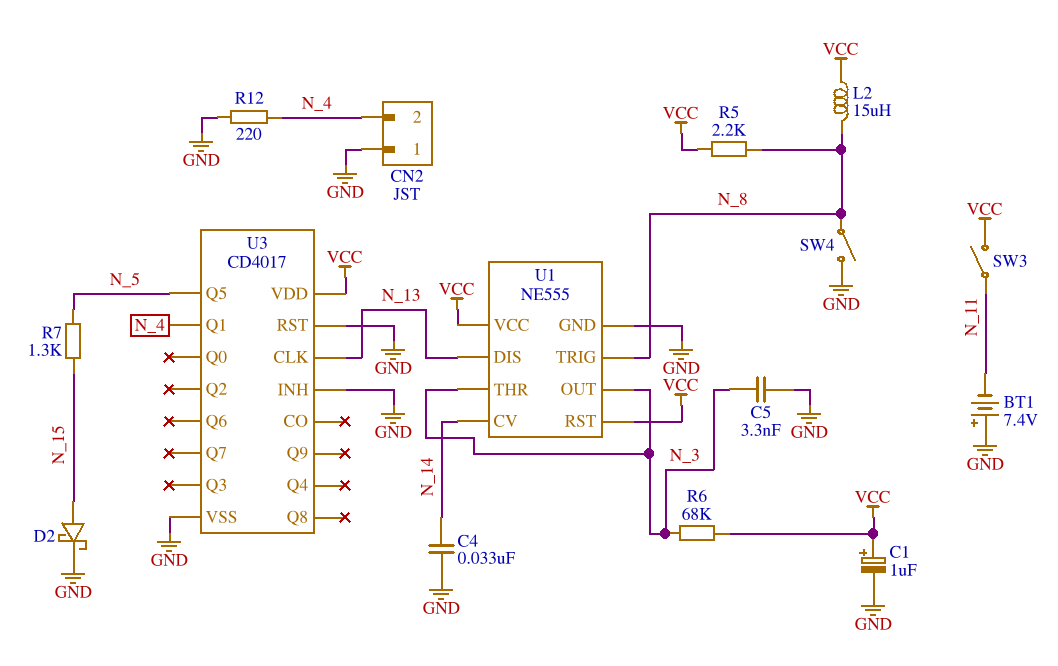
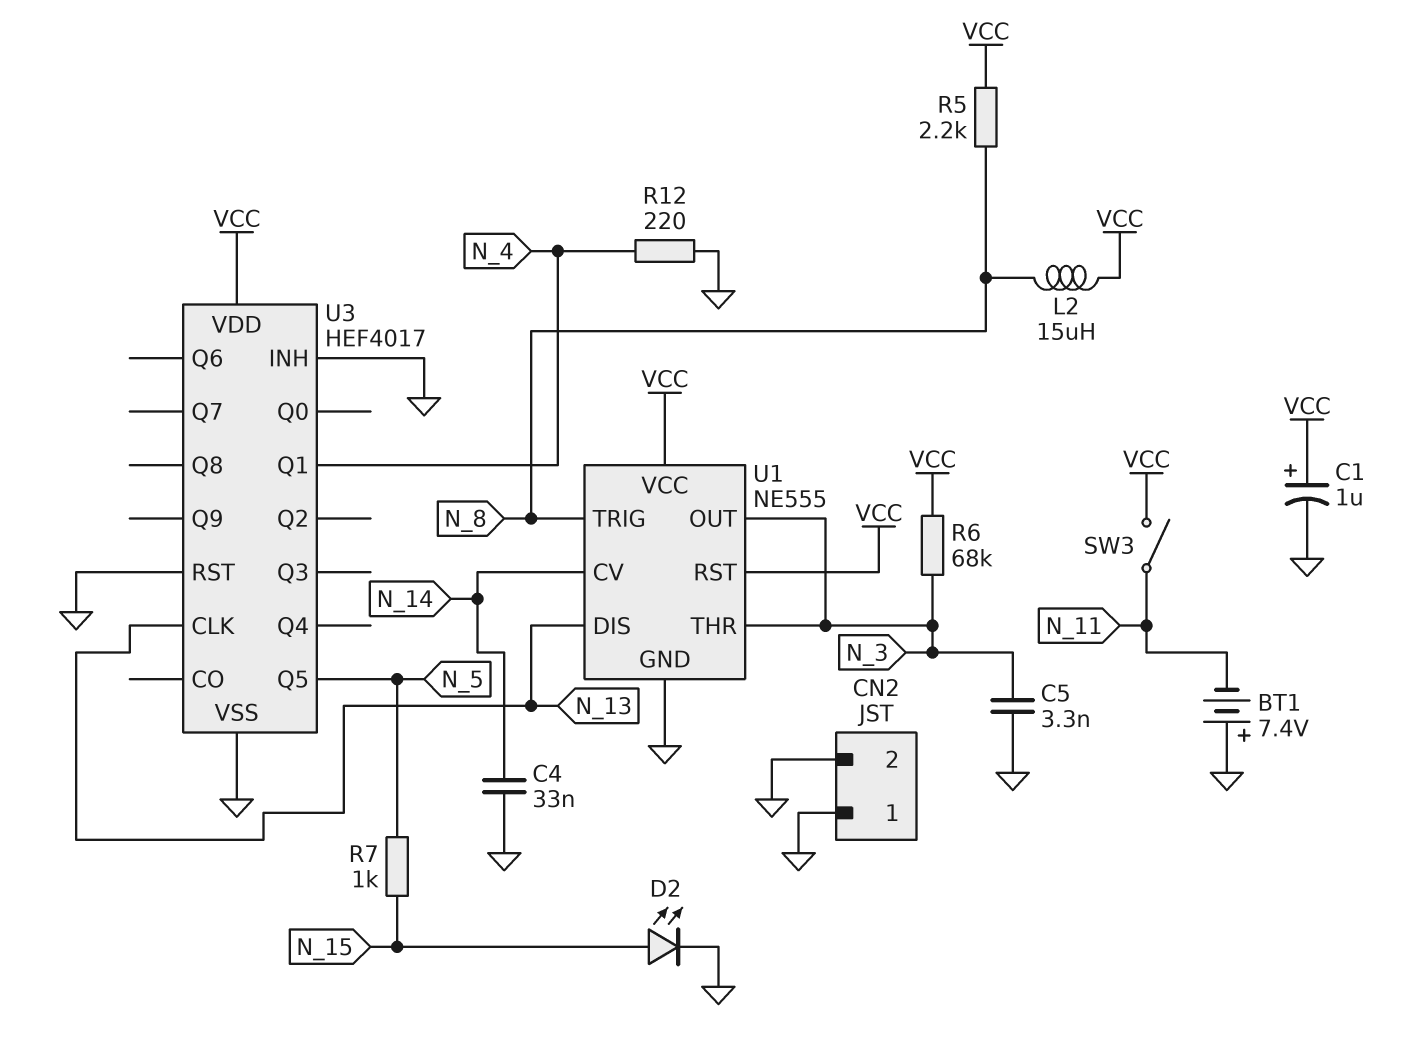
CN2 pin 2: N_4 -> GND
D2: schottky (A N_15, K GND) -> LED (A N_15, K GND)
R7: 1.3k (N_5, N_15) -> 1k (N_5, N_15)
SW4: switch (GND, N_8) -> none
U3: CD4017 -> HEF4017

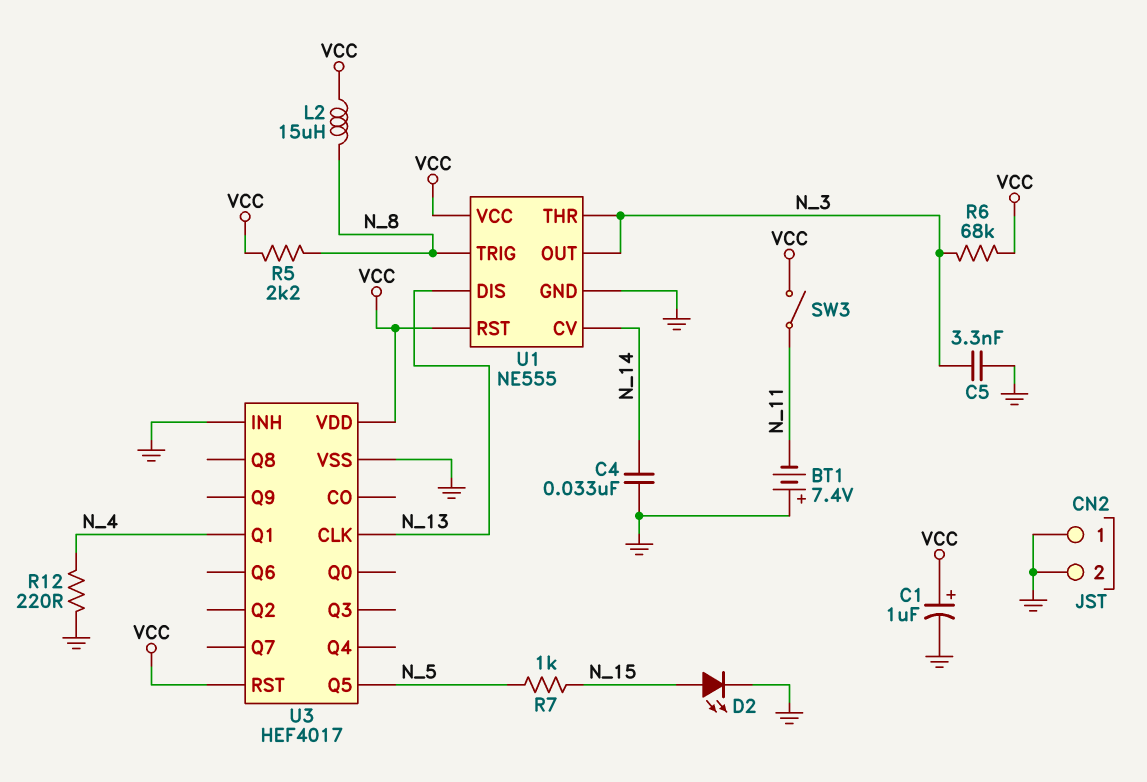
U3 pin RST: GND -> VCC

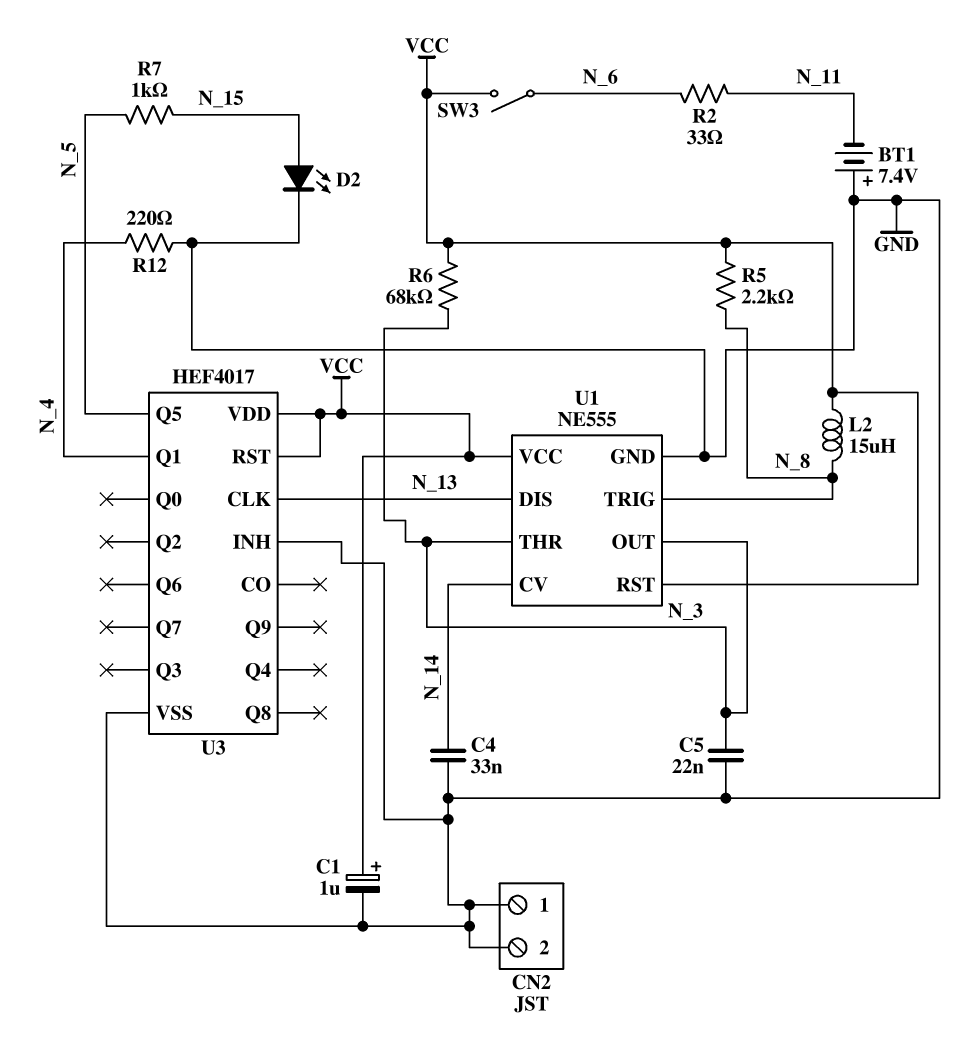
C5: 3.3nF (GND, N_3) -> 22nF (GND, N_3)
R2: none -> 33 (N_6, N_11)
SW3: switch (N_11, VCC) -> switch (N_6, VCC)

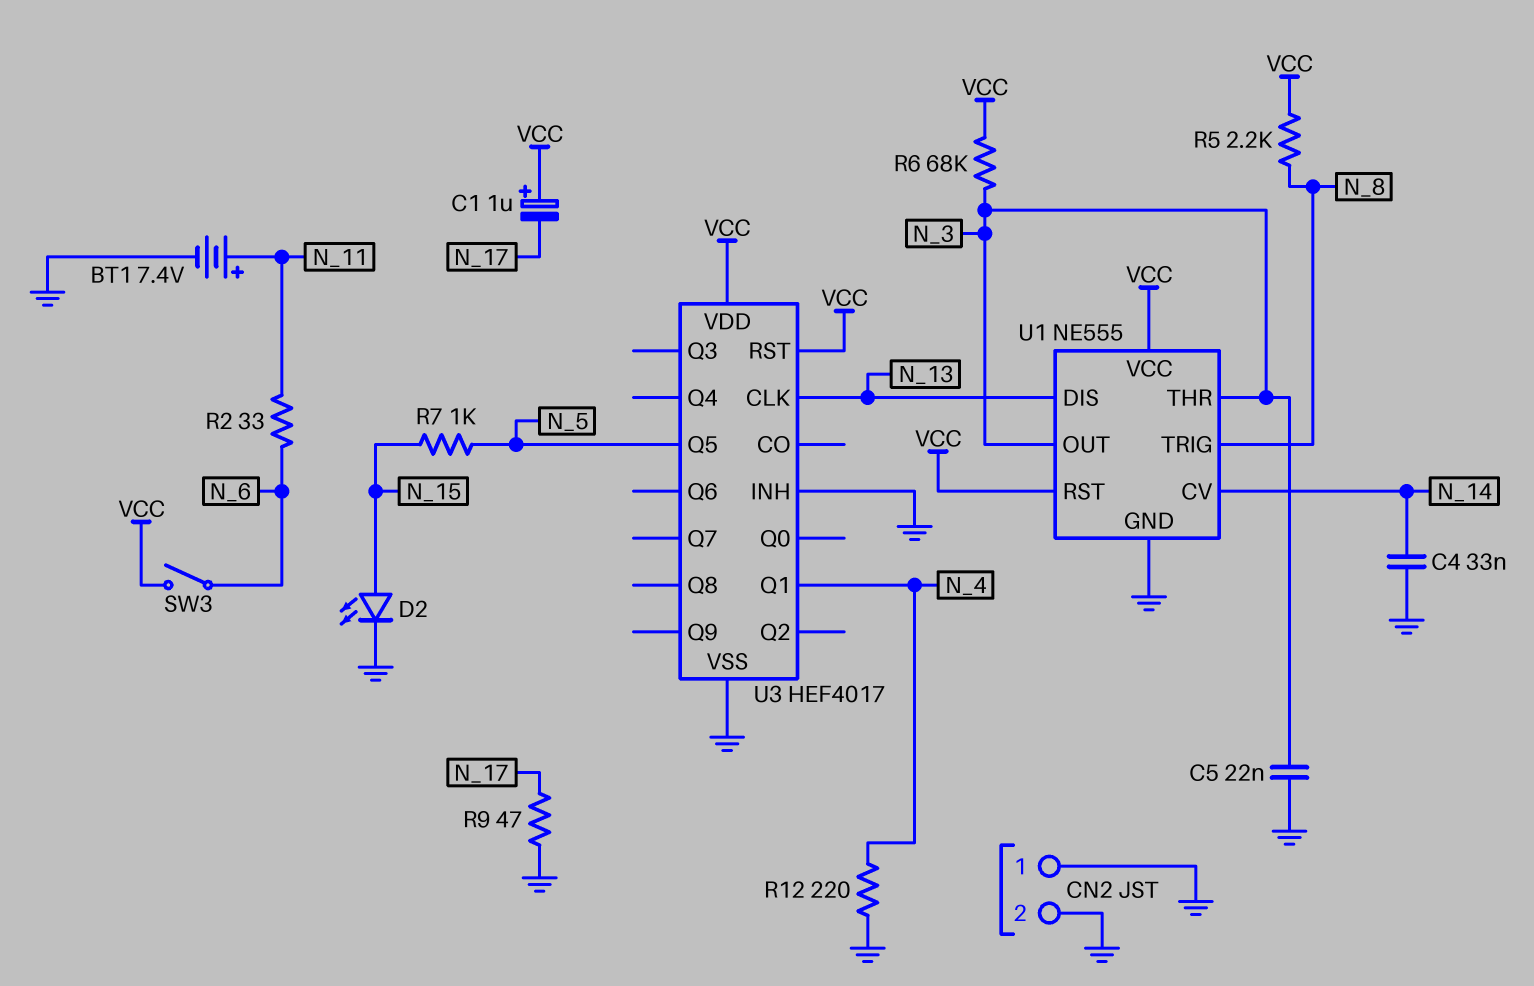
BT1: 7.4V (plus GND, minus N_11) -> 7.4V (plus N_11, minus GND)
C1: 1uF (plus VCC, minus GND) -> 1uF (plus VCC, minus N_17)
L2: 15uH (N_8, VCC) -> none
R9: none -> 47 (GND, N_17)

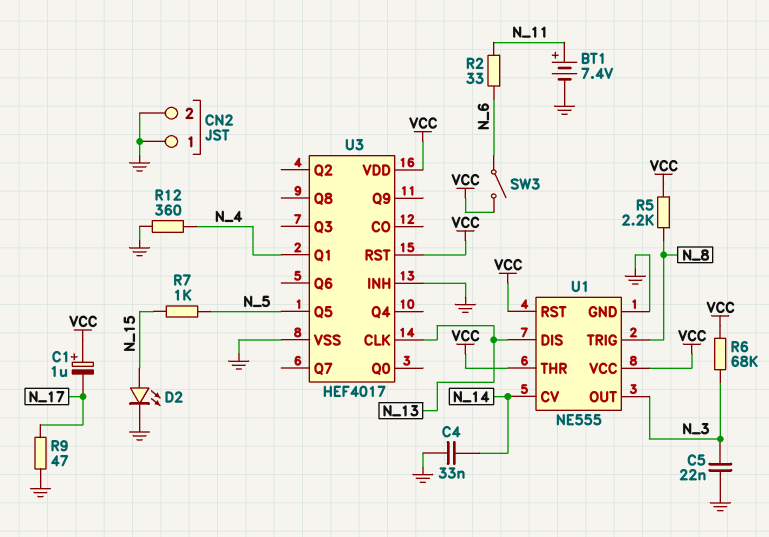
R12: 220 (GND, N_4) -> 360 (GND, N_4)
U1 pin THR: N_3 -> VCC

